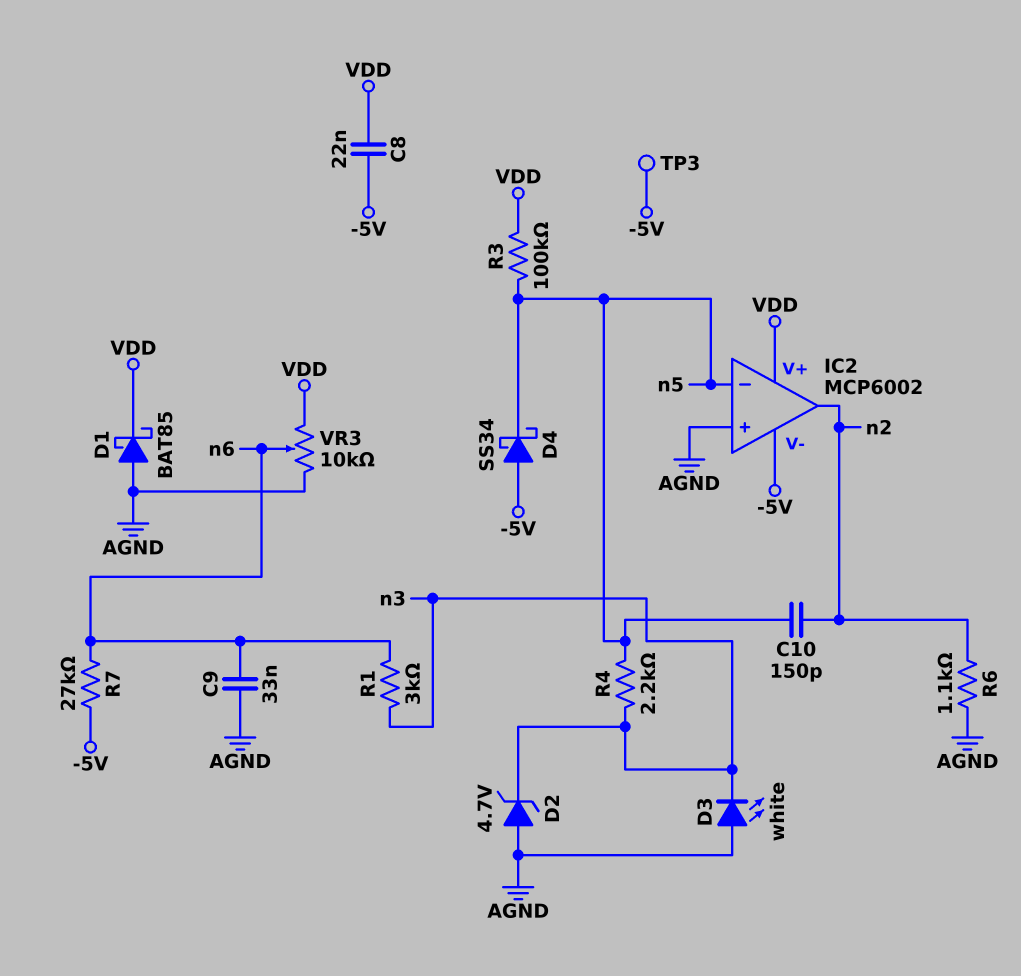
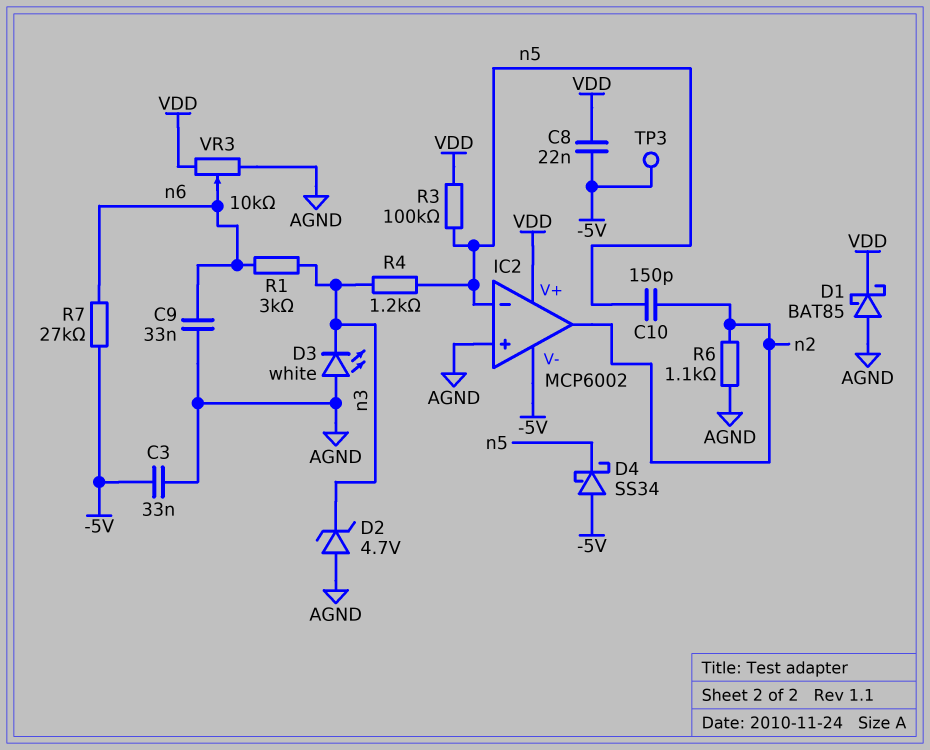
C3: none -> 33nF (-5V, AGND)
R4: 2.2k (n3, n5) -> 1.2k (n3, n5)

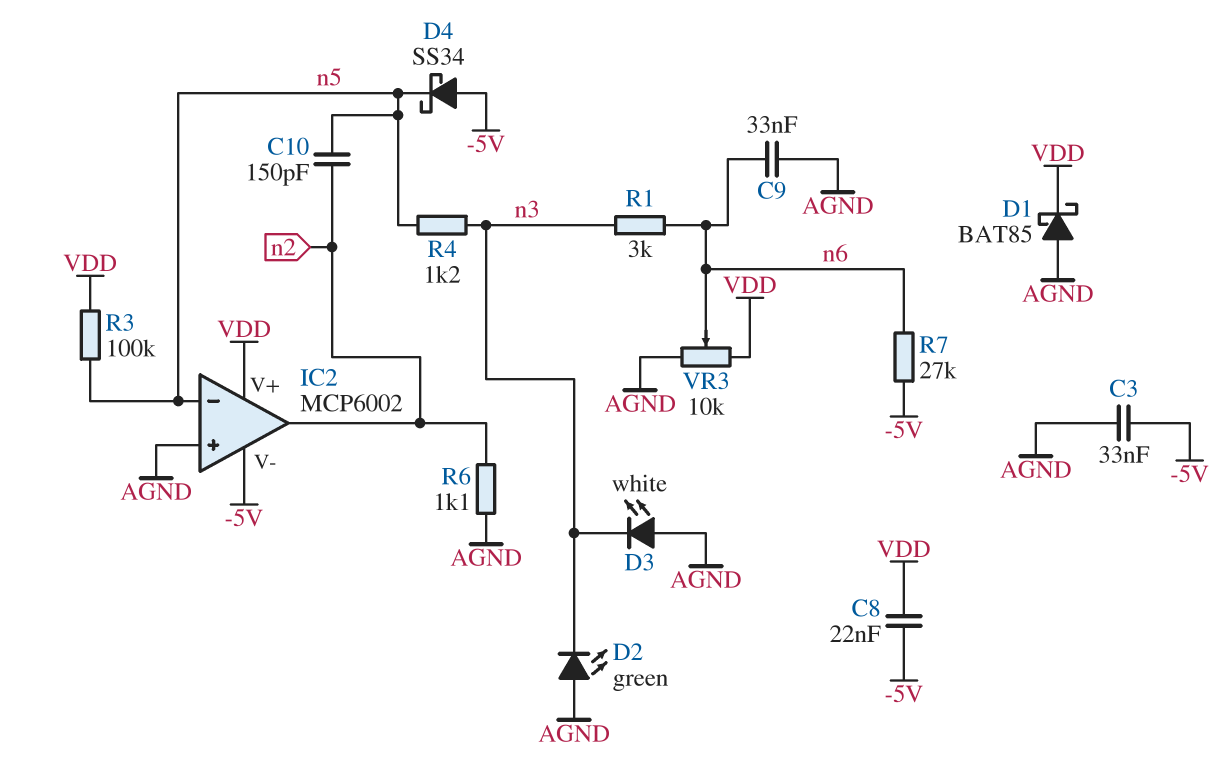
D2: zener 4.7V (A AGND, K n3) -> LED green (A AGND, K n3)
TP3: test point (-5V) -> none

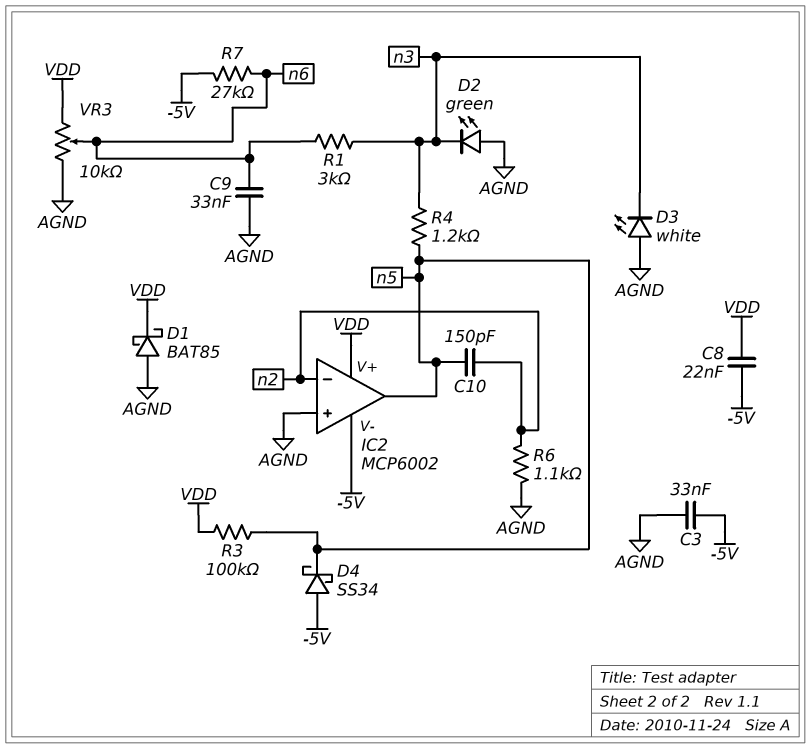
IC2 pin in-: n5 -> n2
IC2 pin out: n2 -> n5

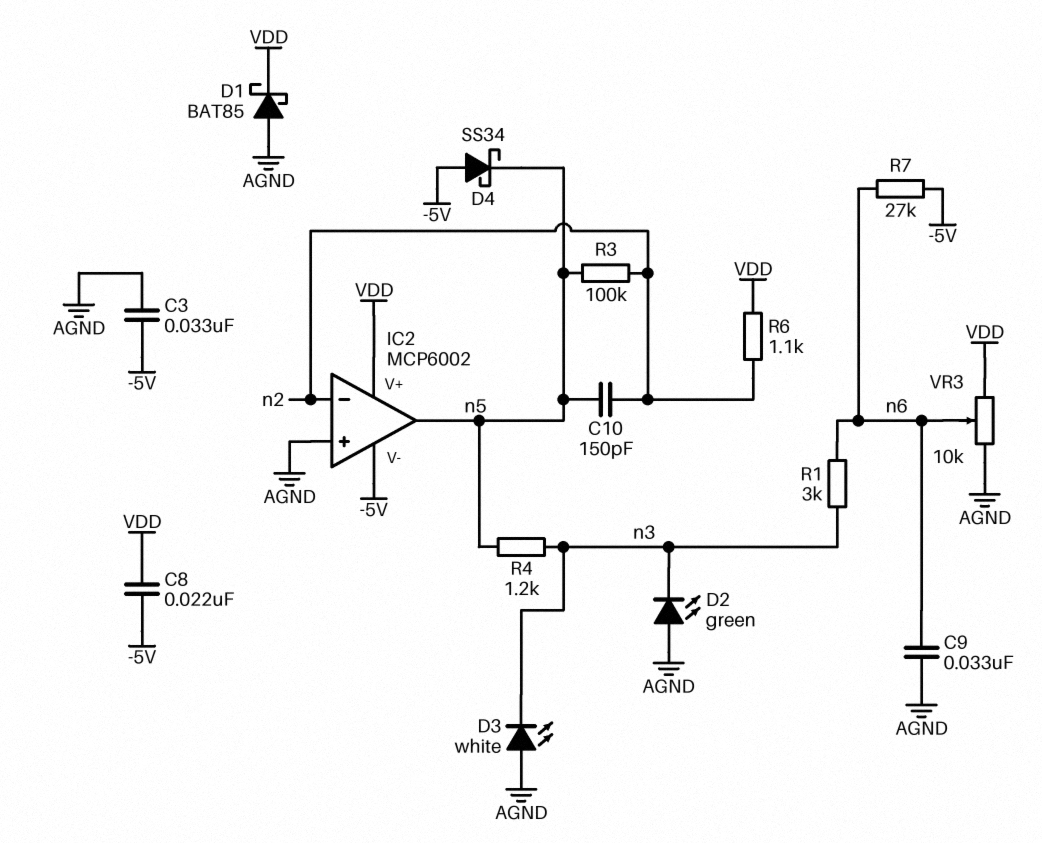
R3: 100k (VDD, n5) -> 100k (n2, n5)
R6: 1.1k (AGND, n2) -> 1.1k (VDD, n2)

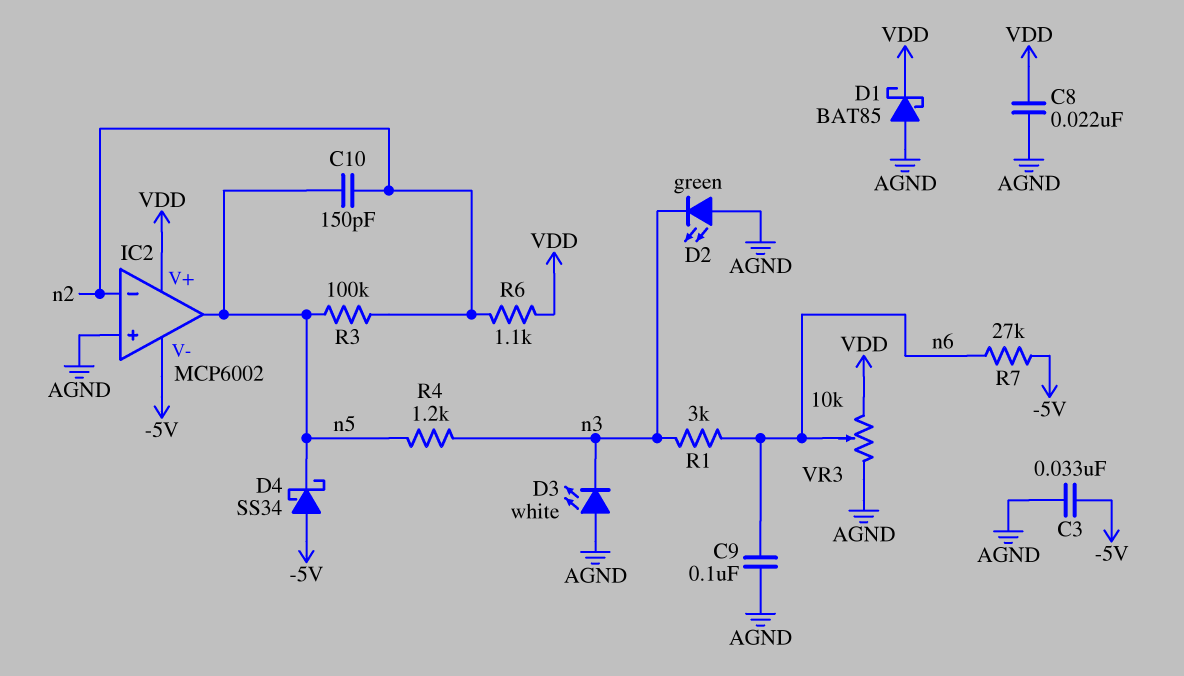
C8: 22nF (-5V, VDD) -> 22nF (AGND, VDD)
C9: 33nF (AGND, n6) -> 100nF (AGND, n6)

